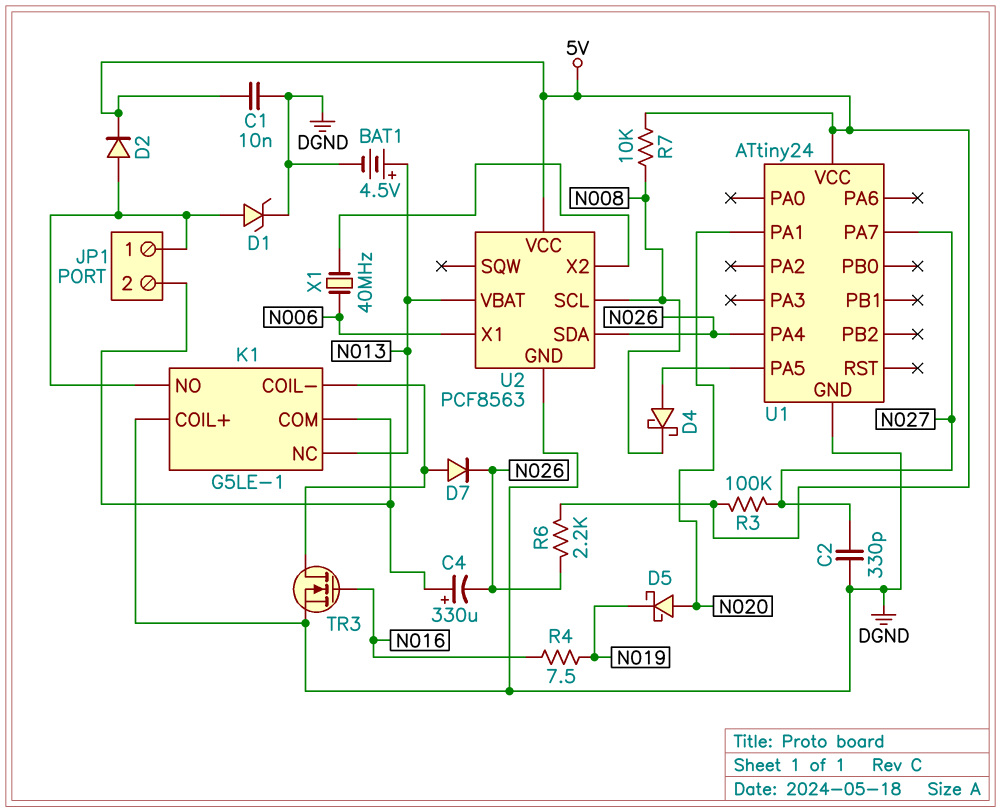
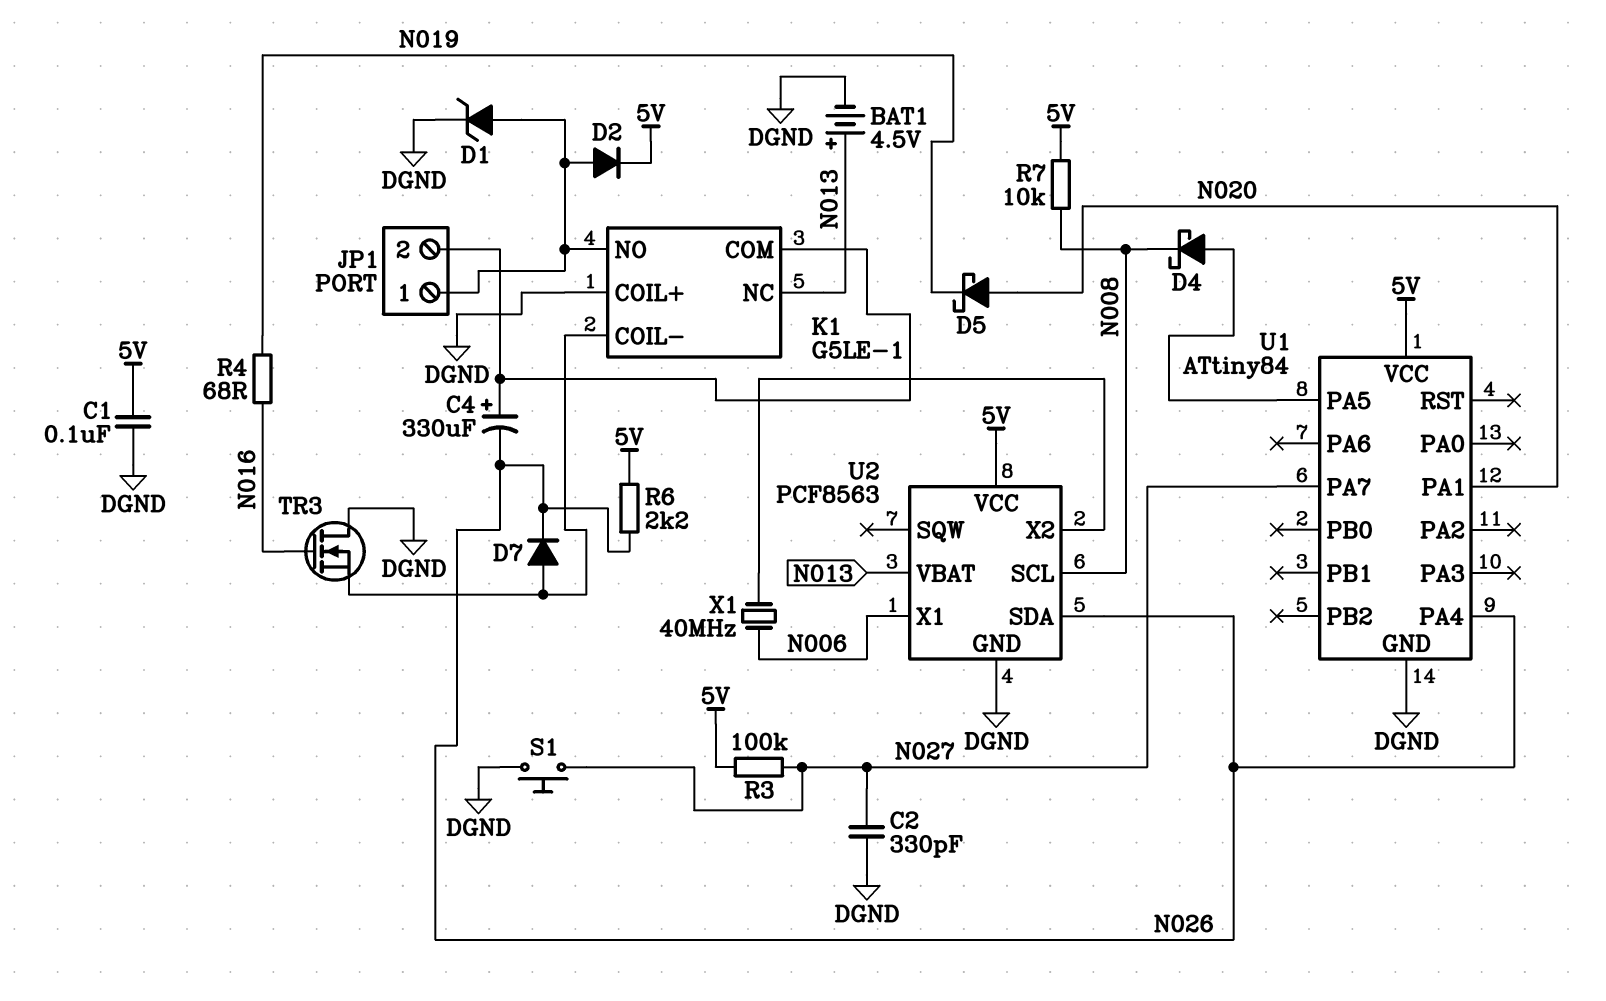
C1: 10nF (5V, DGND) -> 100nF (5V, DGND)
R4: 7.5 (N016, N019) -> 68 (N016, N019)
S1: none -> button (DGND, N027)
TR3: NMOS (G N016, D K1/COIL-, S DGND) -> NMOS (G N016, D DGND, S K1/COIL-)
U1: ATtiny24 -> ATtiny84

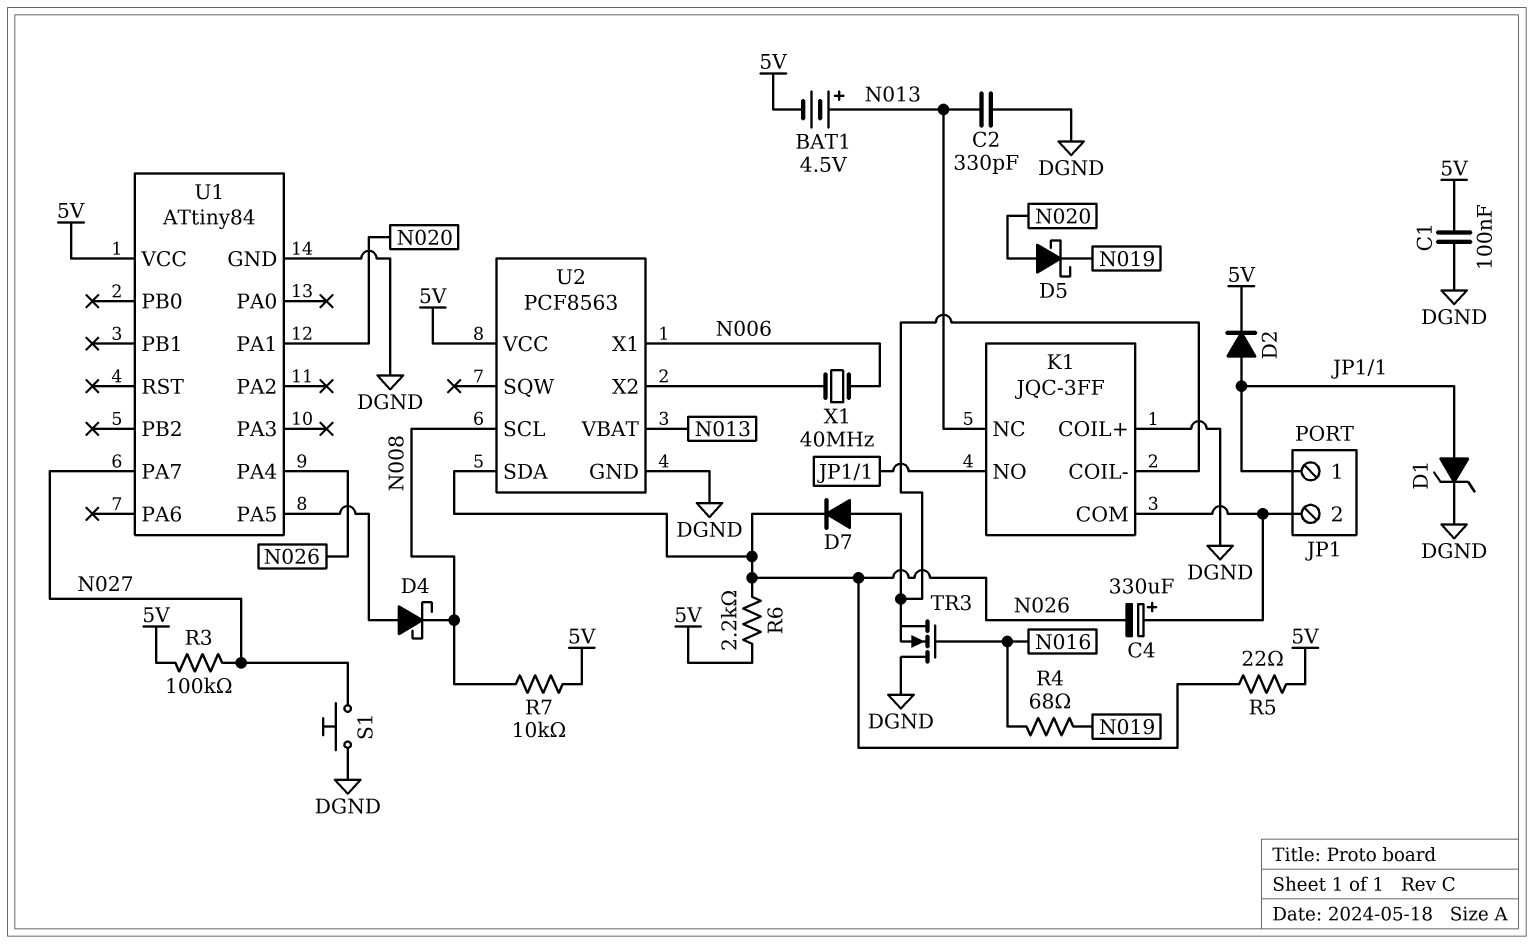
BAT1: 4.5V (plus N013, minus DGND) -> 4.5V (plus N013, minus 5V)
C2: 330pF (DGND, N027) -> 330pF (DGND, N013)
K1: G5LE-1 -> JQC-3FF
R5: none -> 22 (5V, N026)

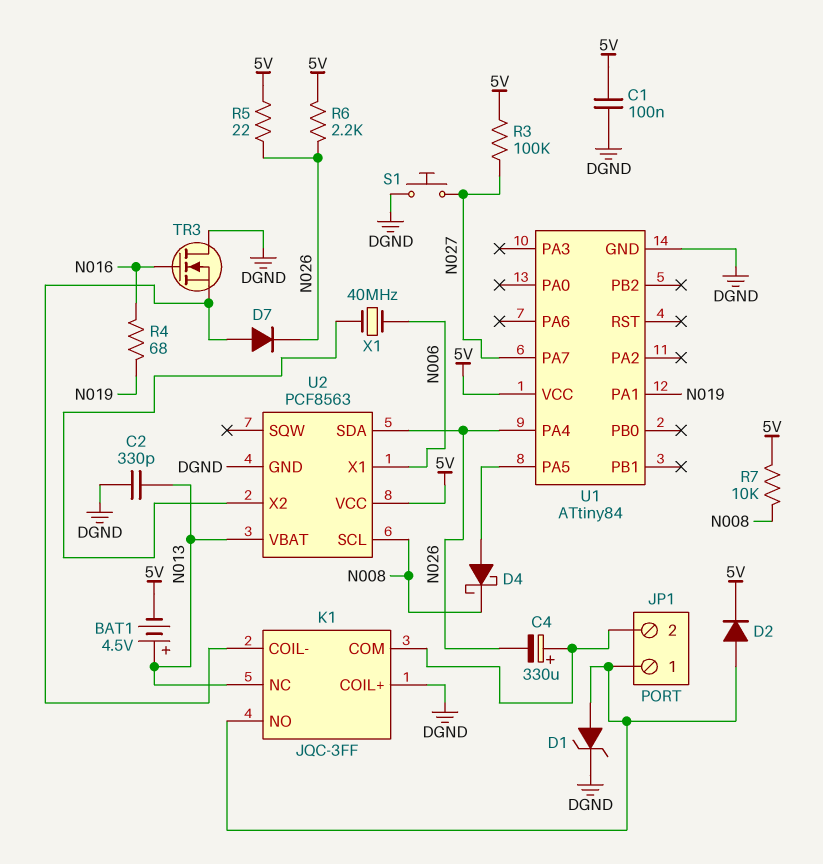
D5: schottky (A N020, K N019) -> none
U1 pin PA1: N020 -> N019

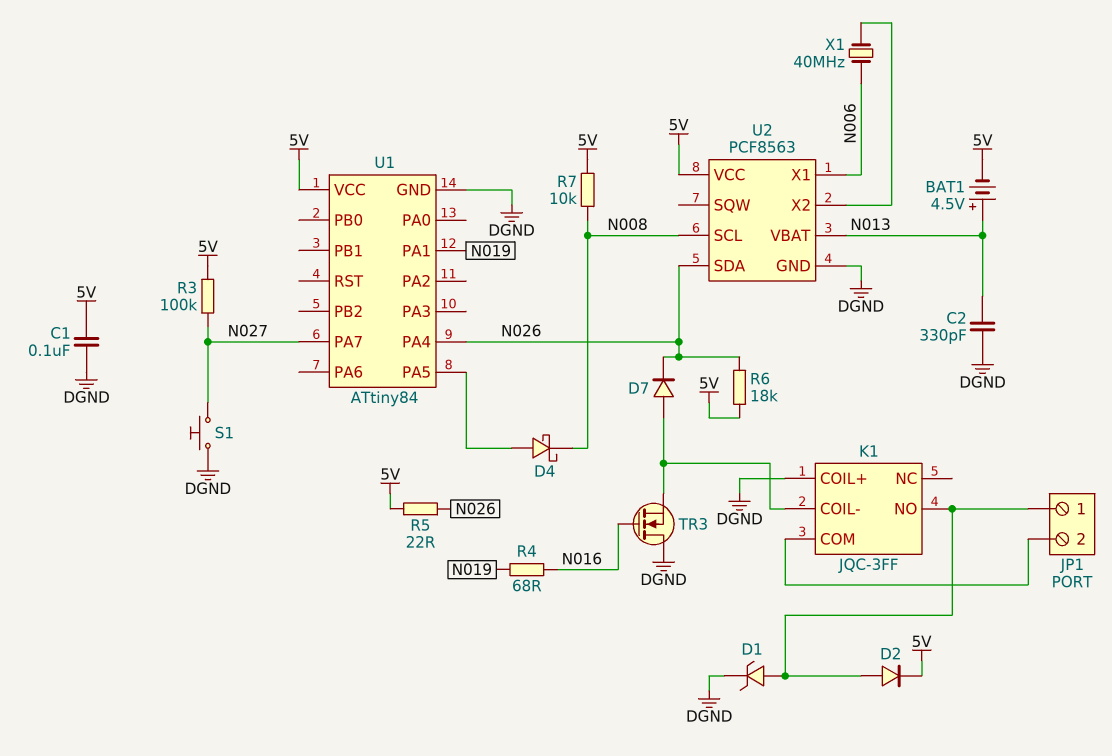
C4: 330uF (plus JP1/2, minus N026) -> none
K1 pin NC: N013 -> none
R6: 2.2k (5V, N026) -> 18k (5V, N026)

